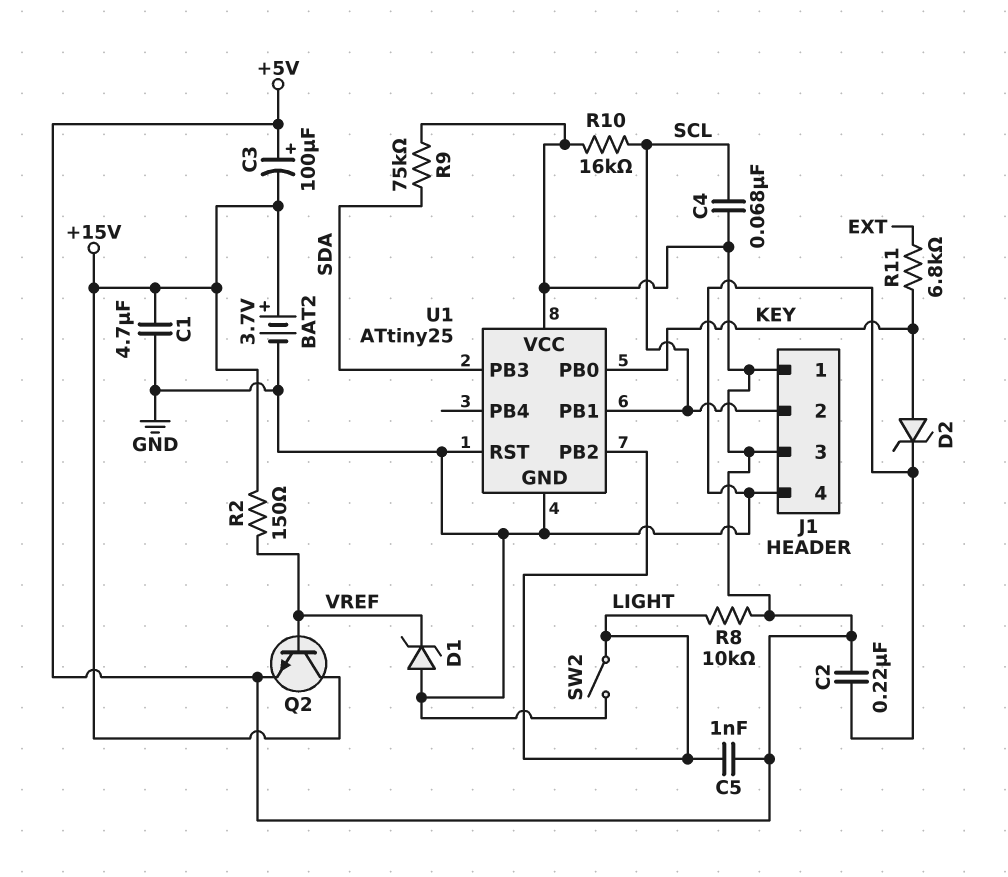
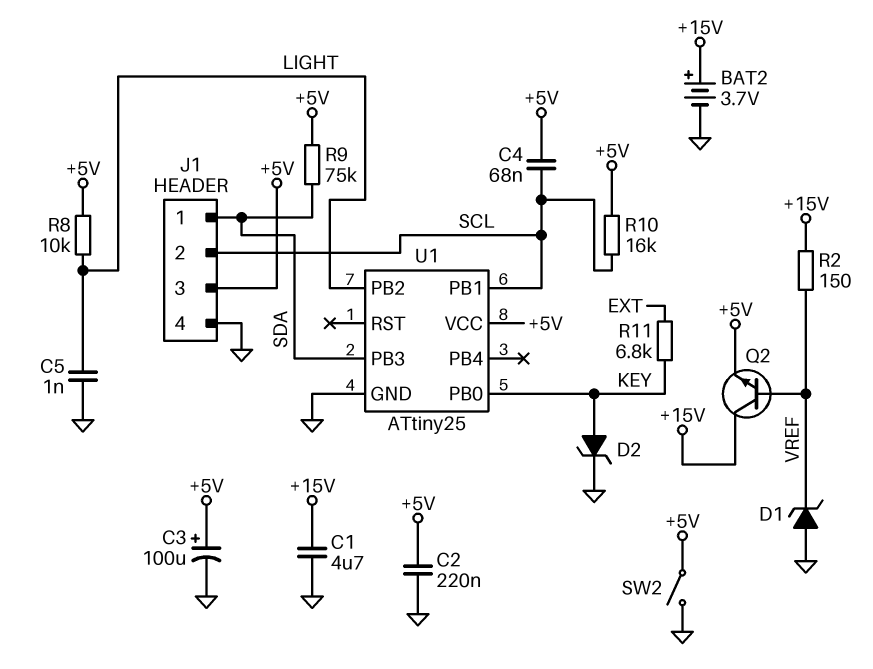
C3: 100uF (plus +5V, minus +15V) -> 100uF (plus +5V, minus GND)
C5: 1nF (+5V, LIGHT) -> 1nF (GND, LIGHT)
J1 pin 1: +5V -> SDA
SW2: switch (GND, LIGHT) -> switch (+5V, GND)
U1 pin RST: GND -> none

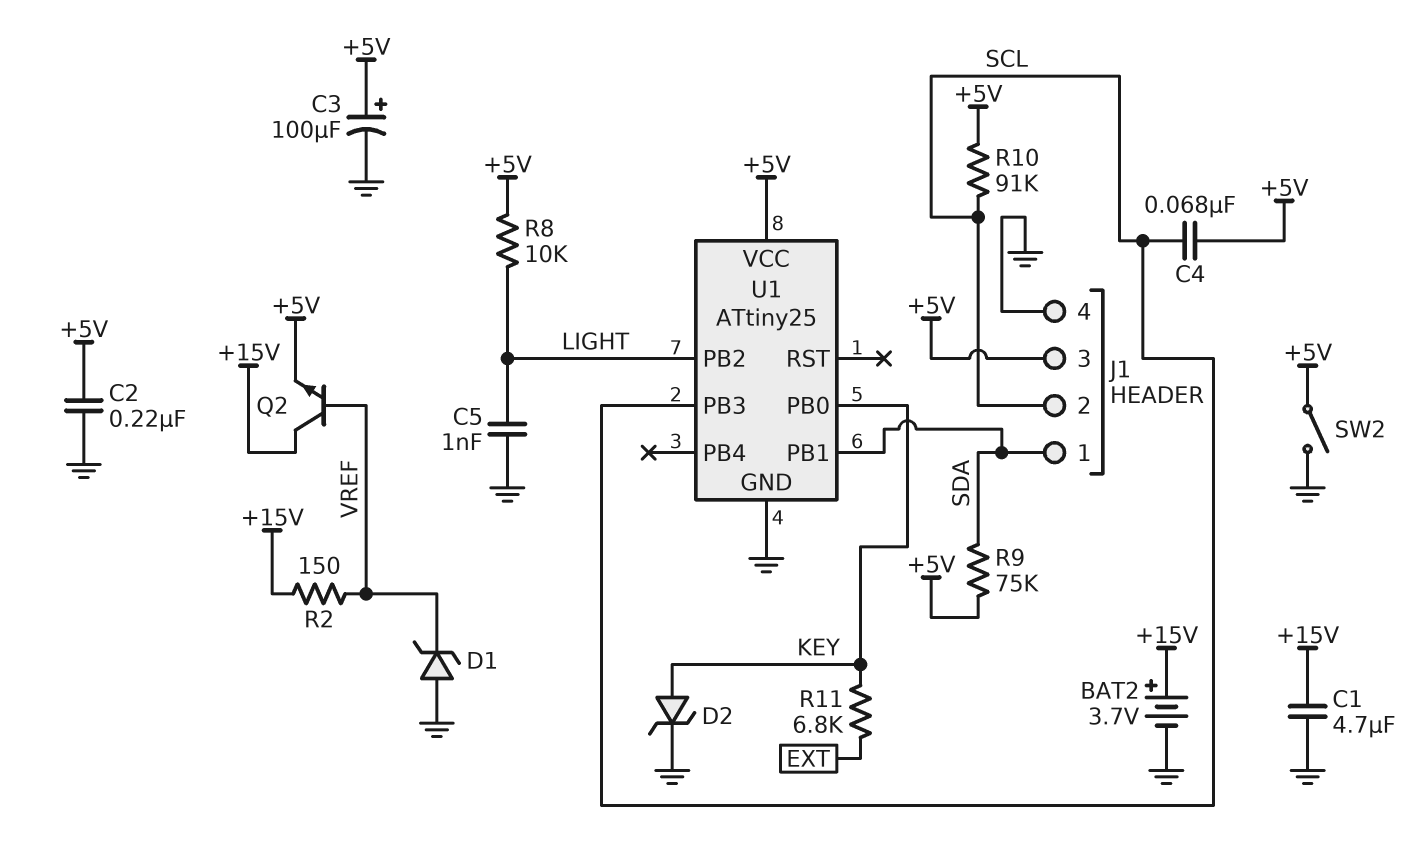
R10: 16k (+5V, SCL) -> 91k (+5V, SCL)
U1 pin PB1: SCL -> SDA
U1 pin PB3: SDA -> SCL

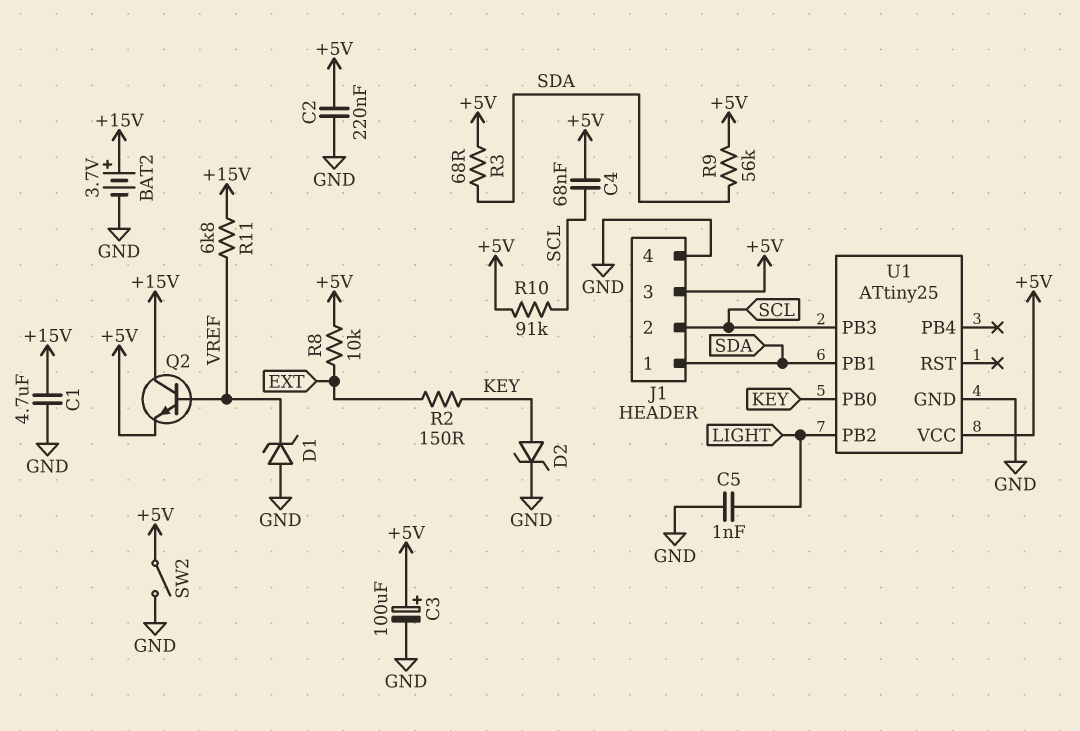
R2: 150 (+15V, VREF) -> 150 (EXT, KEY)
R3: none -> 68 (+5V, SDA)
R8: 10k (+5V, LIGHT) -> 10k (+5V, EXT)
R9: 75k (+5V, SDA) -> 56k (+5V, SDA)
R11: 6.8k (EXT, KEY) -> 6.8k (+15V, VREF)

